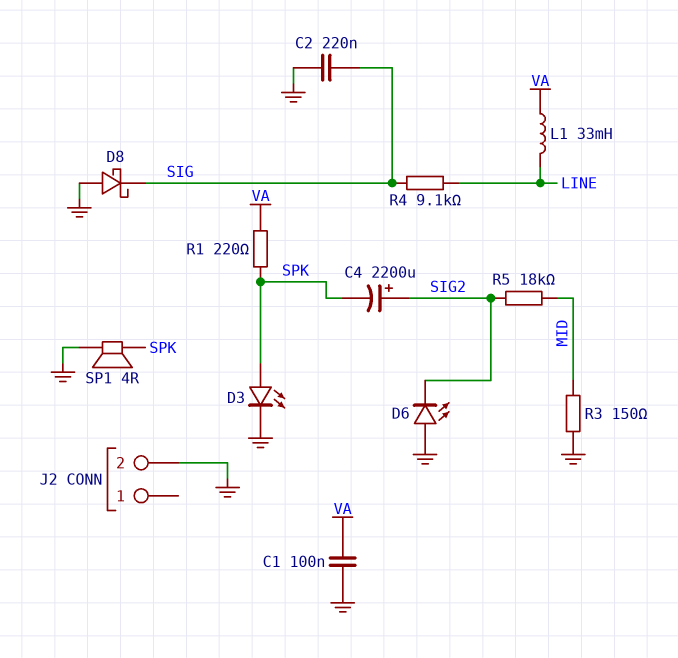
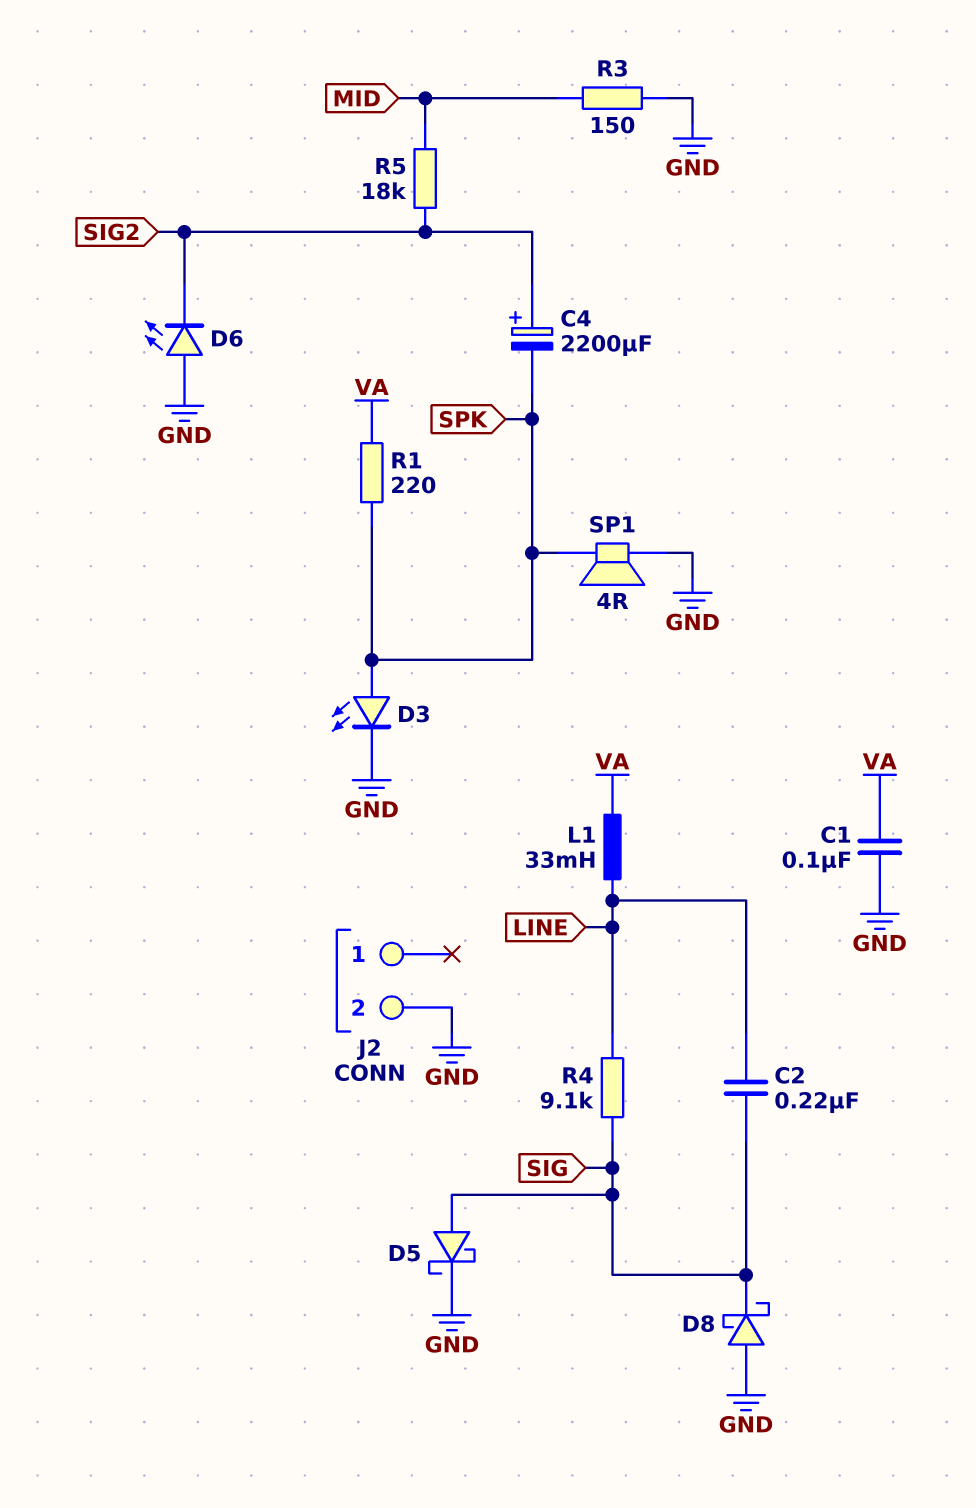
C2: 220nF (GND, SIG) -> 220nF (LINE, SIG)
D5: none -> schottky (A SIG, K GND)

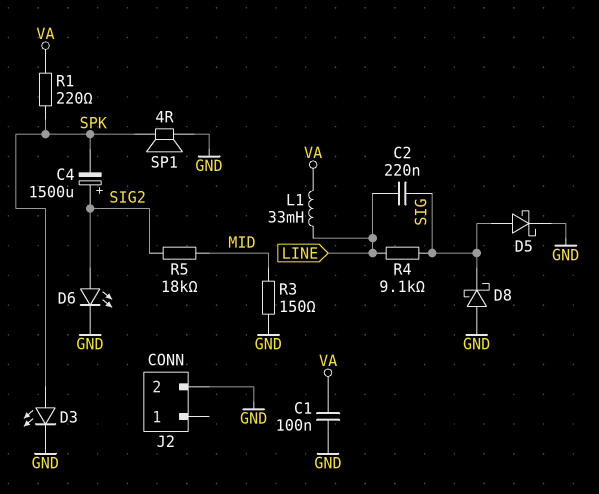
C4: 2200uF (plus SIG2, minus SPK) -> 1500uF (plus SIG2, minus SPK)
D6: LED (A GND, K SIG2) -> LED (A SIG2, K GND)

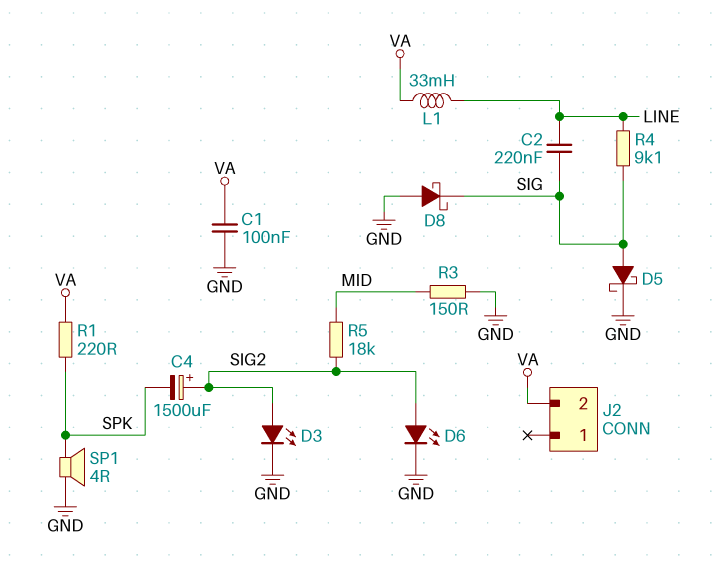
D3: LED (A SPK, K GND) -> LED (A SIG2, K GND)
J2 pin 2: GND -> VA

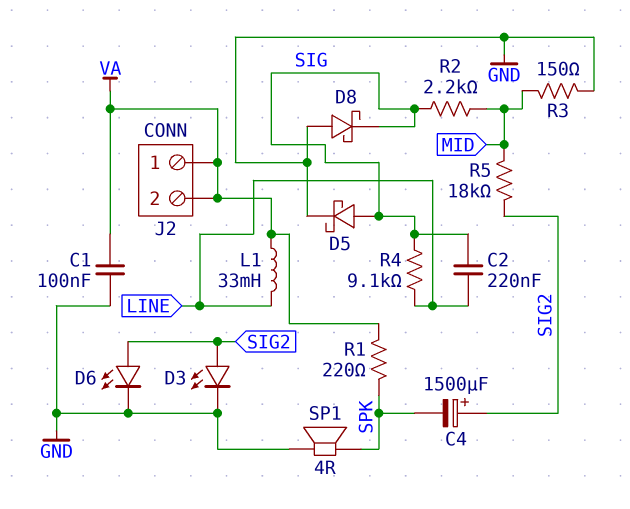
J2 pin 1: none -> VA
R2: none -> 2.2k (MID, SIG)

